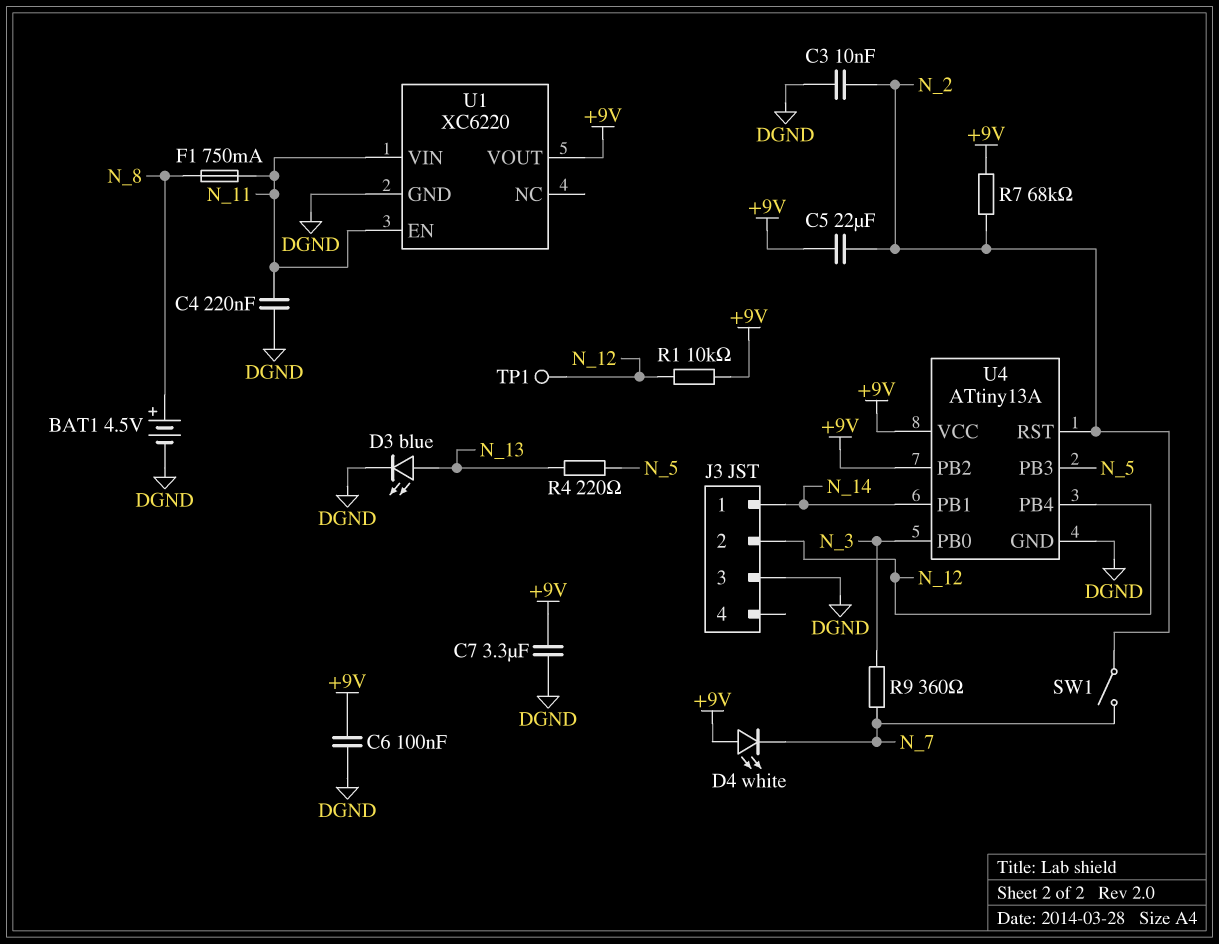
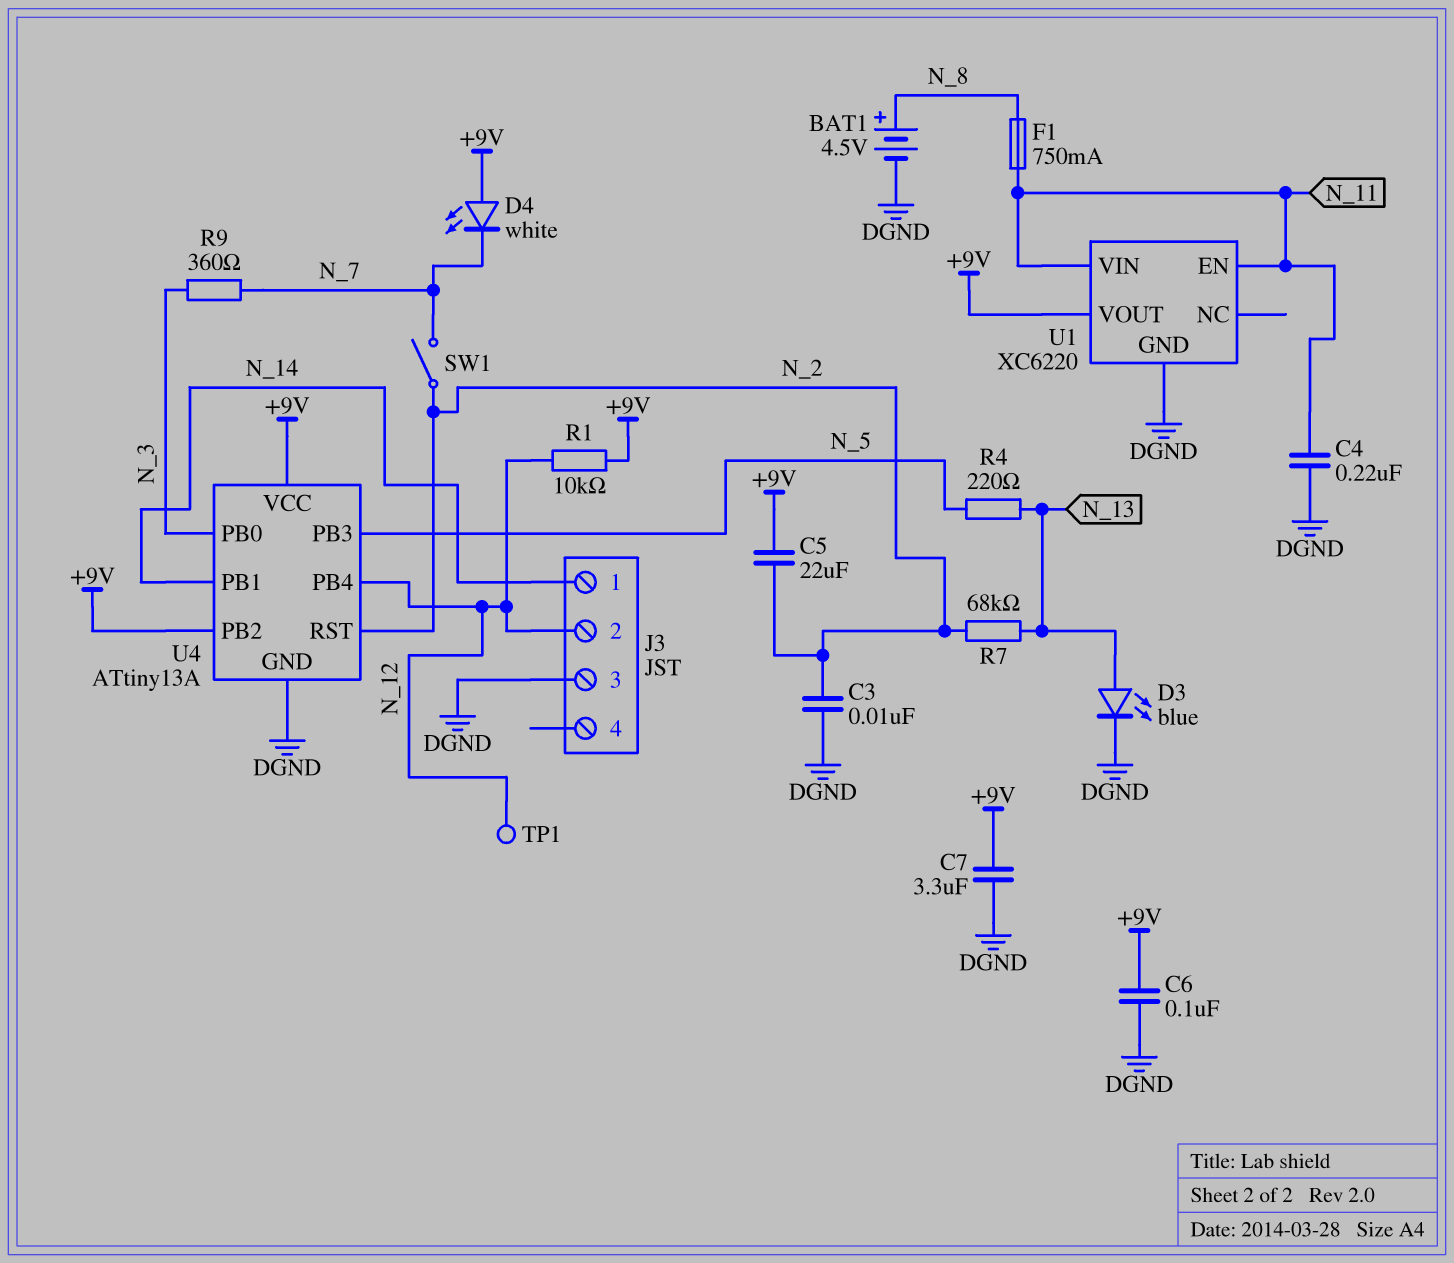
R7: 68k (+9V, N_2) -> 68k (N_2, N_13)

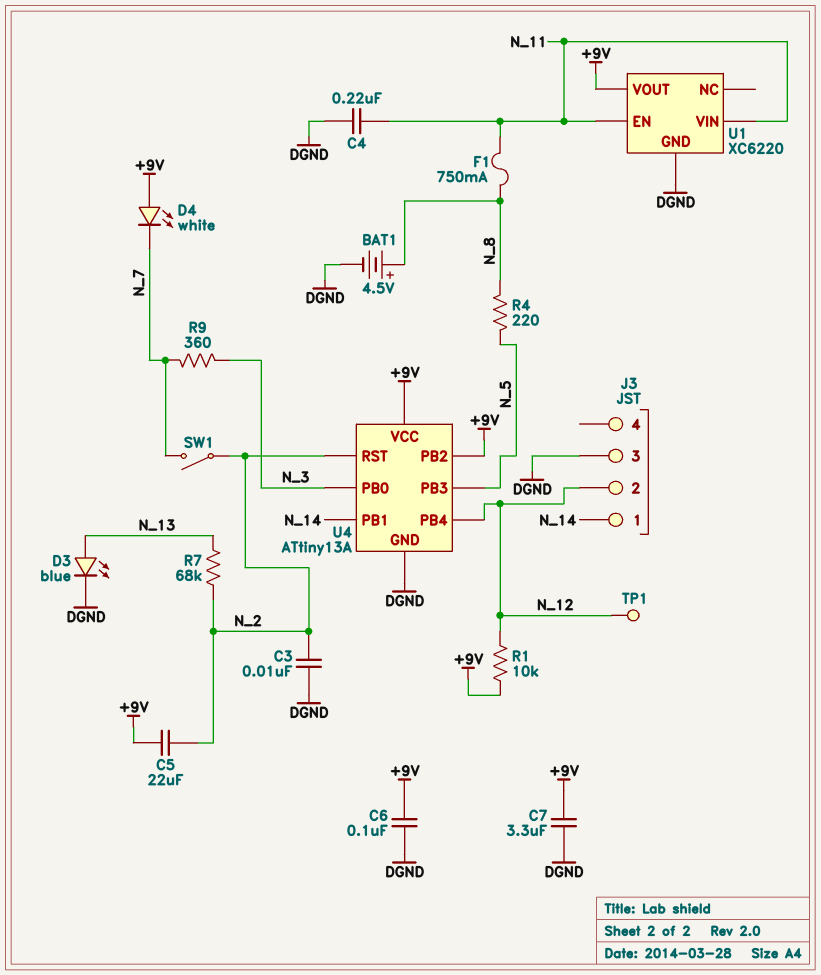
R4: 220 (N_5, N_13) -> 220 (N_5, N_8)

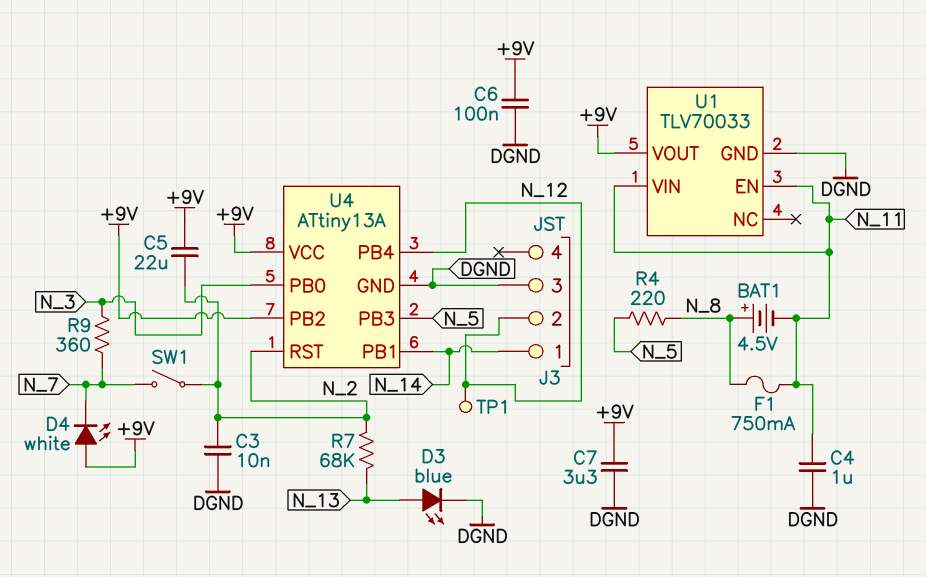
BAT1: 4.5V (plus N_8, minus DGND) -> 4.5V (plus N_8, minus N_11)
C4: 220nF (DGND, N_11) -> 1uF (DGND, N_11)
R1: 10k (+9V, N_12) -> none
U1: XC6220 -> TLV70033

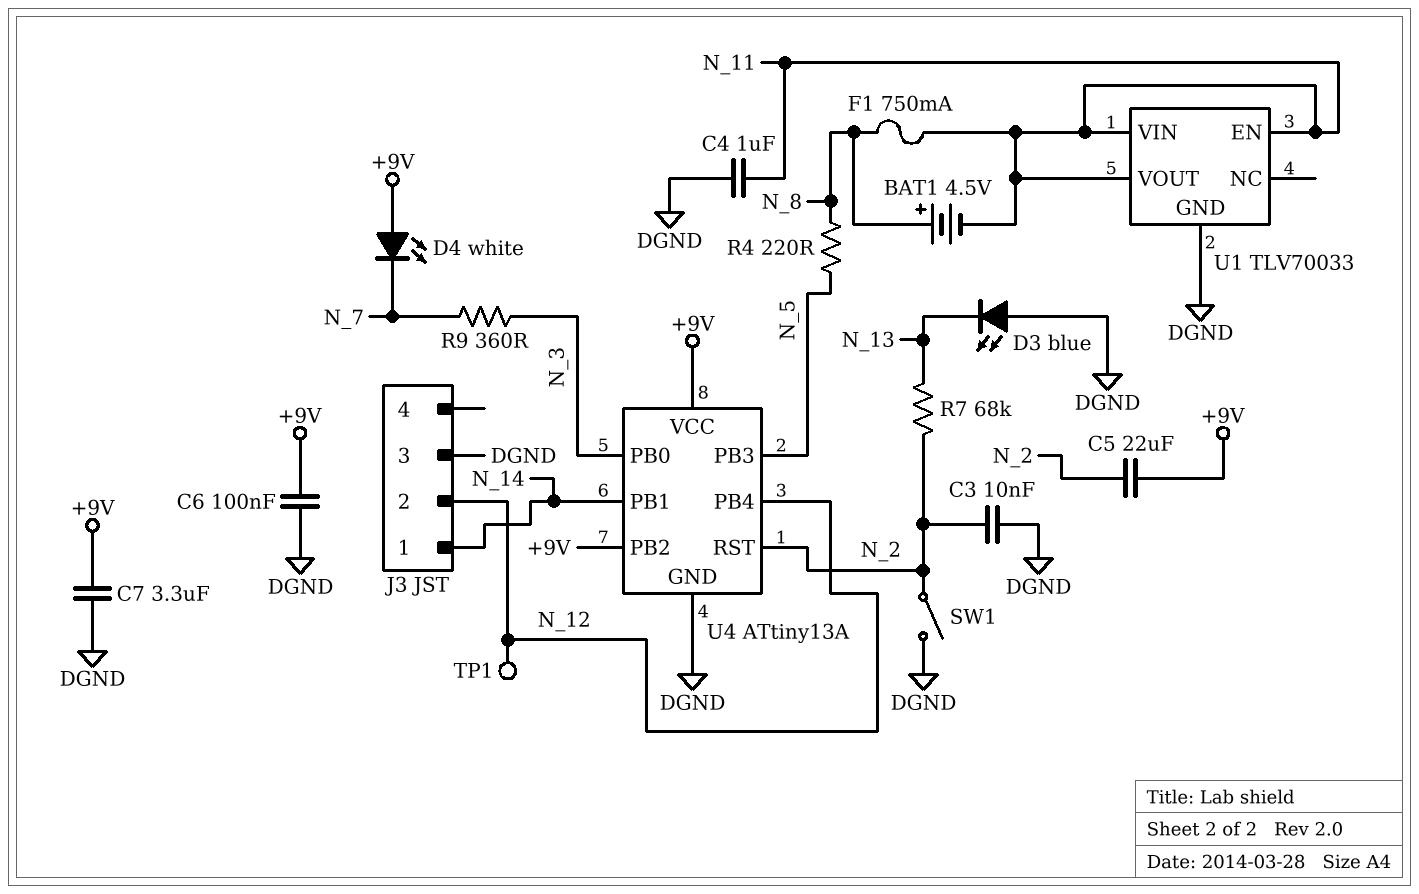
D3: LED blue (A N_13, K DGND) -> LED blue (A DGND, K N_13)
SW1: switch (N_2, N_7) -> switch (DGND, N_2)
U1 pin VOUT: +9V -> N_11

